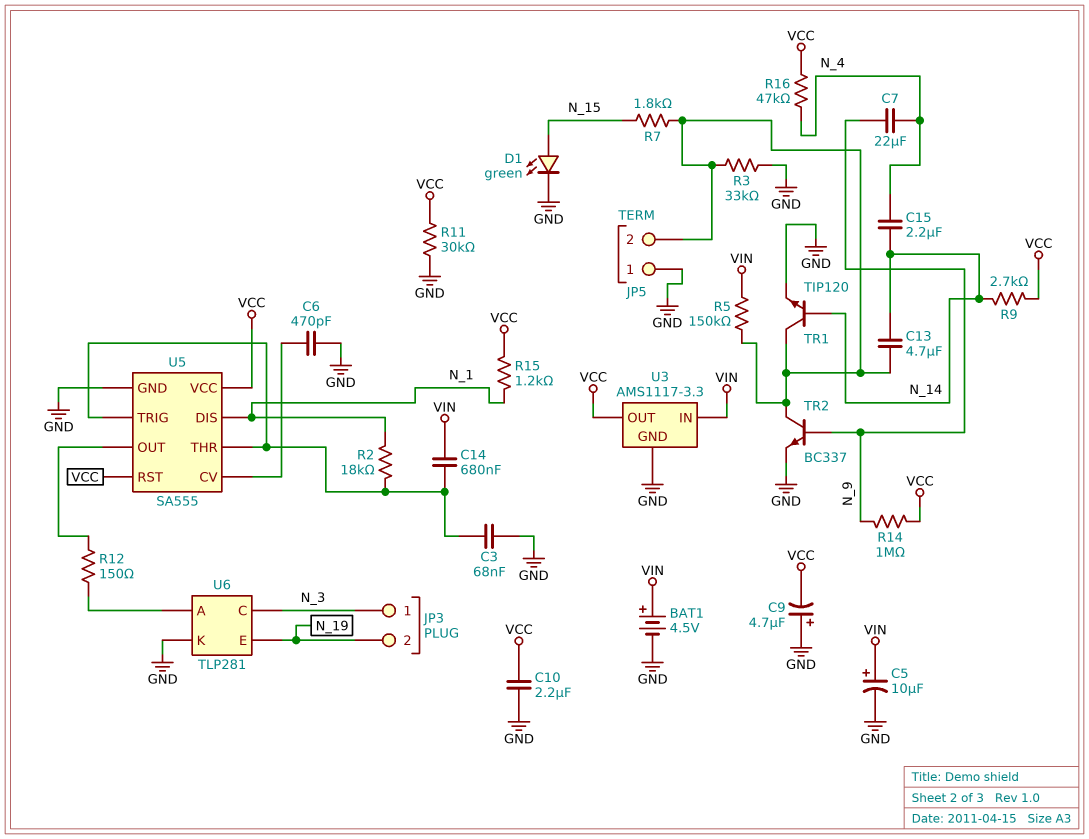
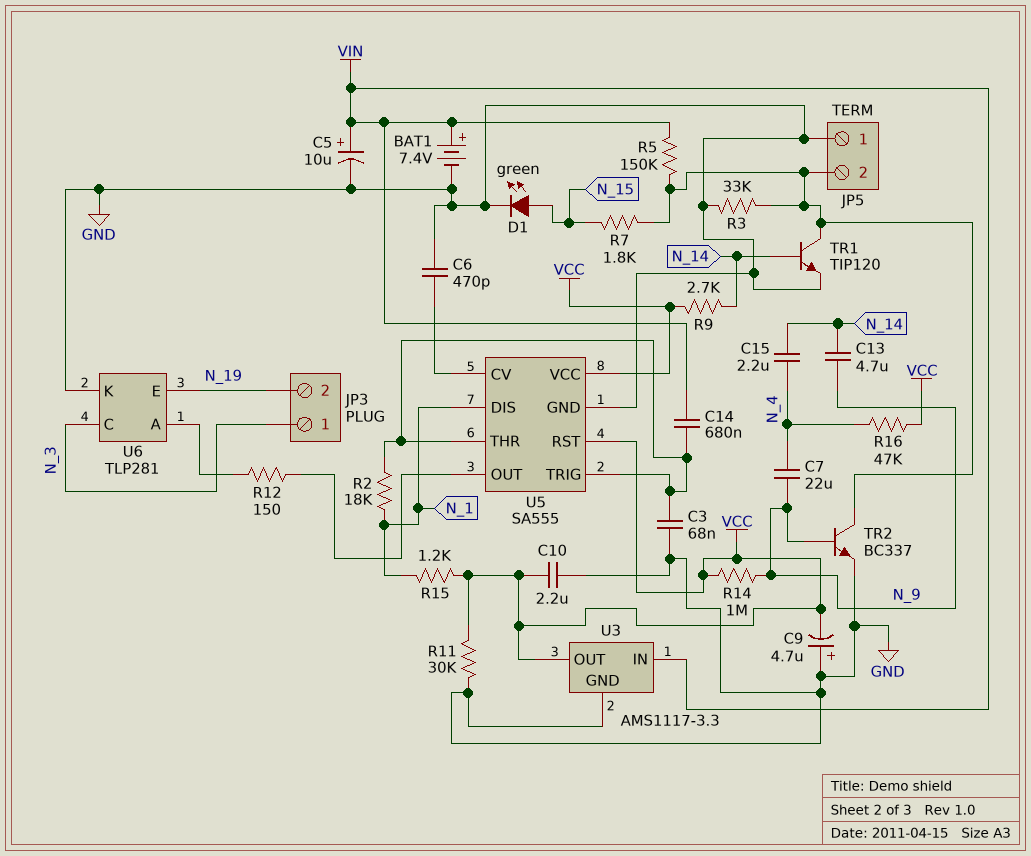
BAT1: 4.5V (plus VIN, minus GND) -> 7.4V (plus VIN, minus GND)
C13: 4.7uF (JP5/2, N_14) -> 4.7uF (N_9, N_14)

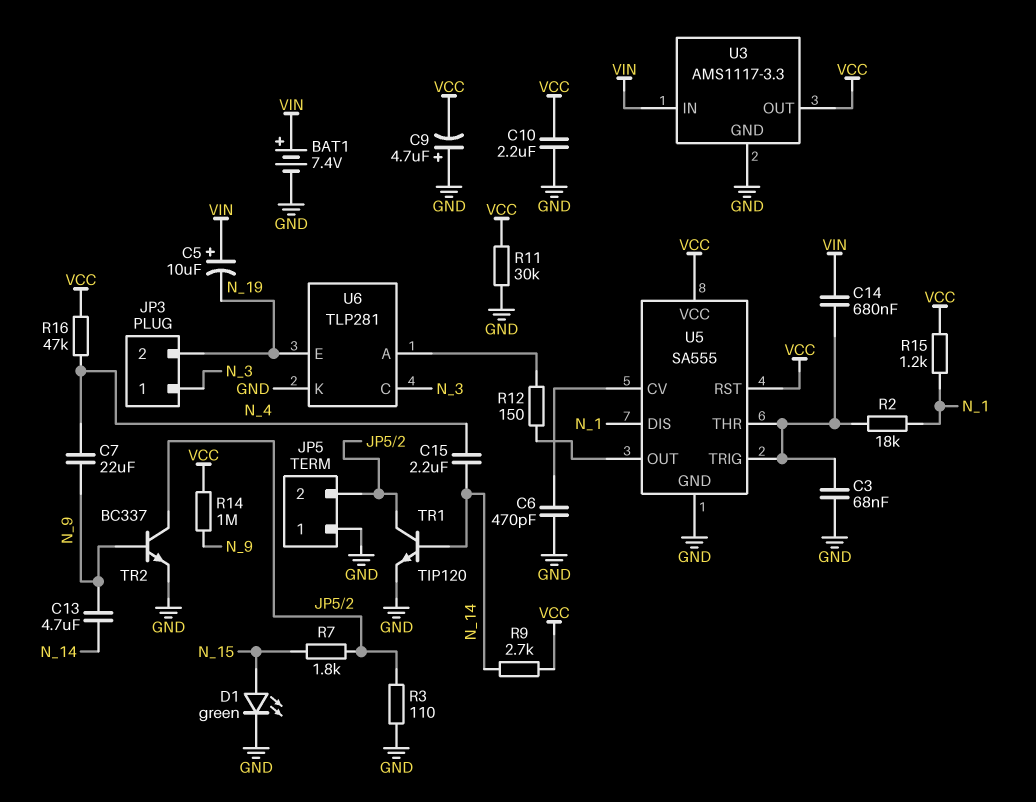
C5: 10uF (plus VIN, minus GND) -> 10uF (plus VIN, minus N_19)
R3: 33k (GND, JP5/2) -> 110 (GND, JP5/2)
R5: 150k (JP5/2, VIN) -> none

